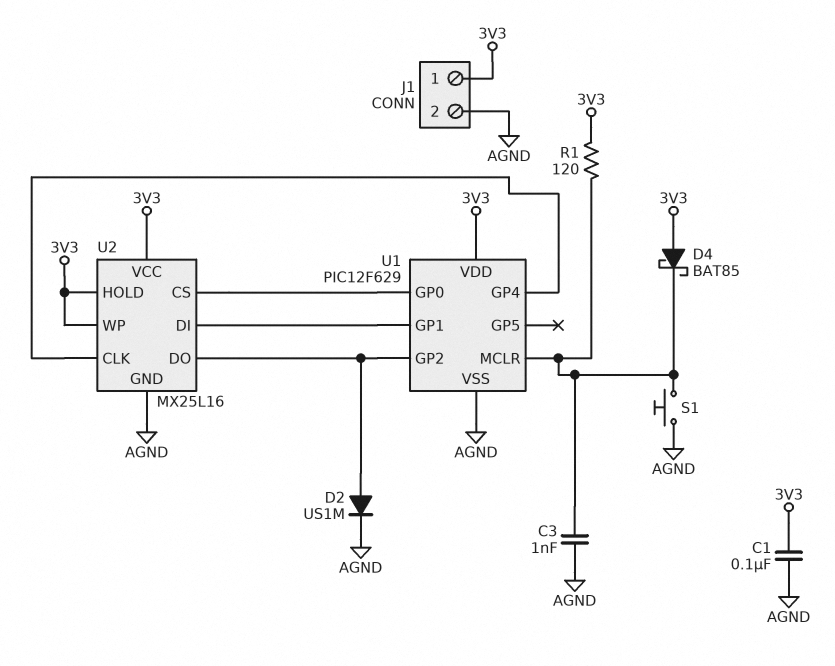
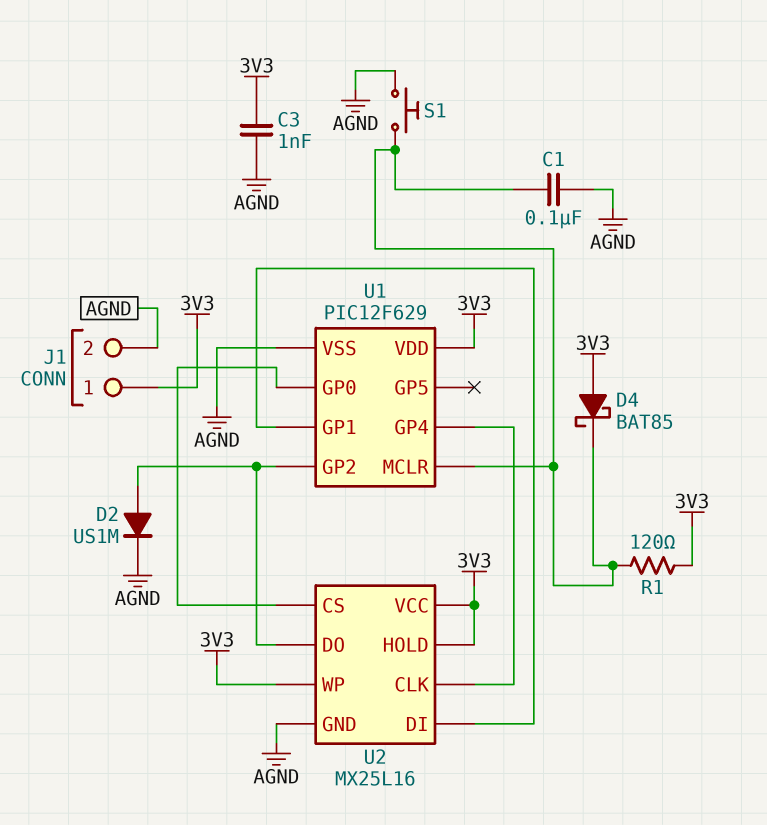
C1: 100nF (3V3, AGND) -> 100nF (AGND, U1/MCLR)
C3: 1nF (AGND, U1/MCLR) -> 1nF (3V3, AGND)

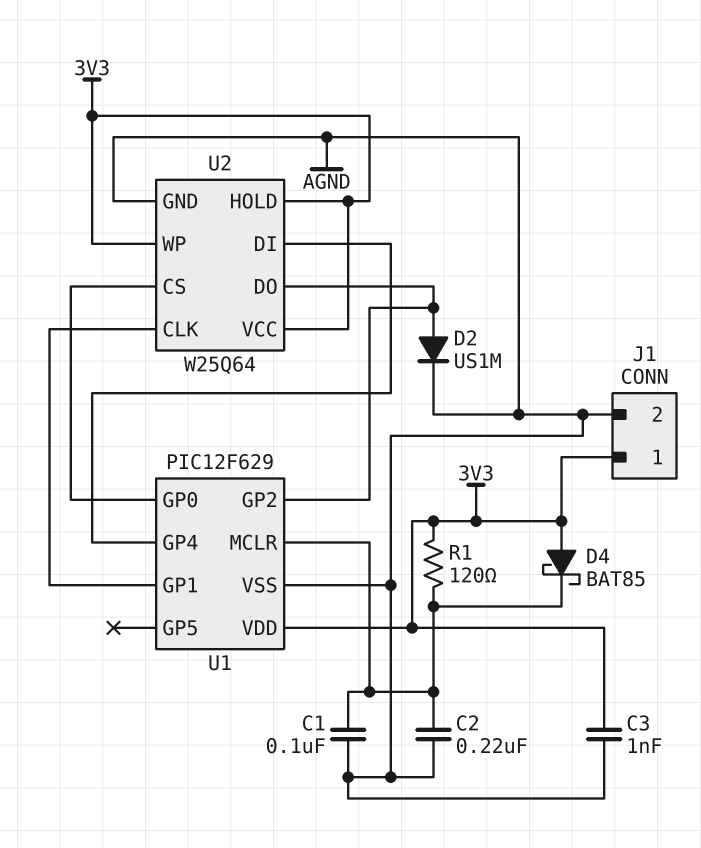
C2: none -> 220nF (AGND, U1/MCLR)
S1: button (AGND, U1/MCLR) -> none
U2: MX25L16 -> W25Q64
U2 pin CLK: U1/GP4 -> U1/GP1
U2 pin DI: U1/GP1 -> U1/GP4

